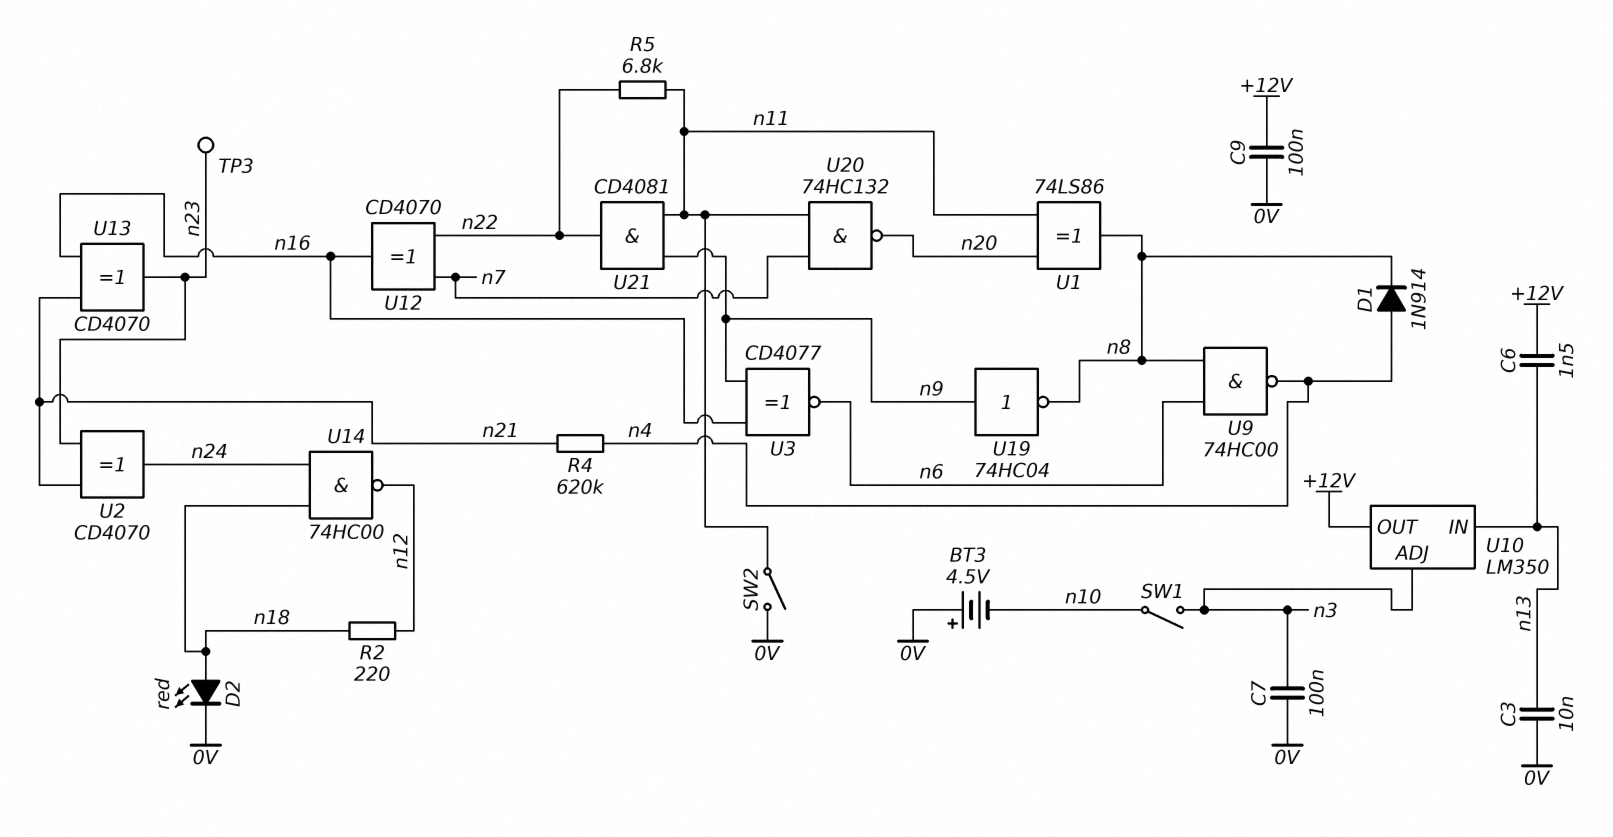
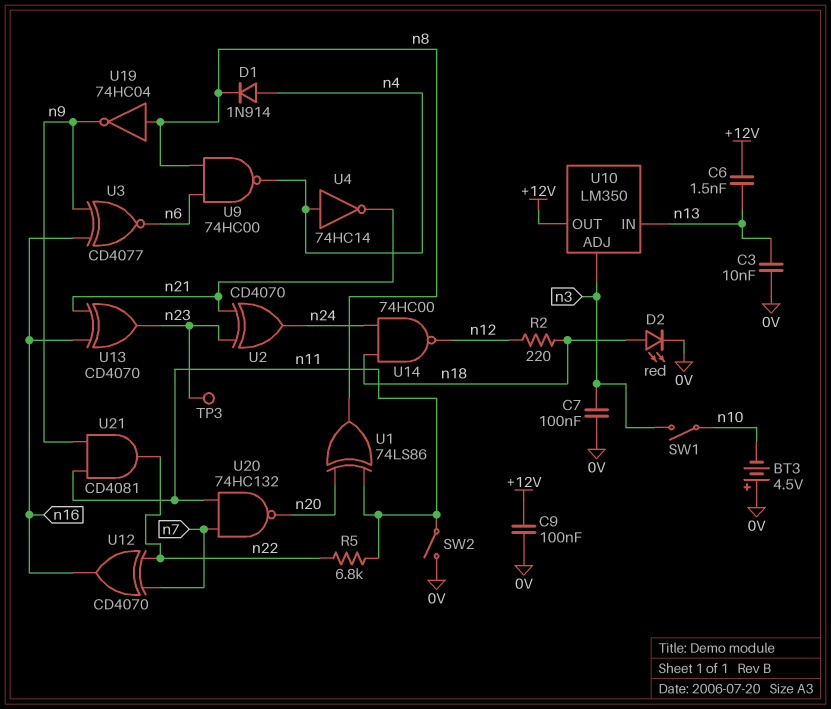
R4: 620k (n4, n21) -> none
U4: none -> NOT 74HC14 (in n4, out n21)
U19: NOT 74HC04 (in n9, out n8) -> NOT 74HC04 (in n8, out n9)

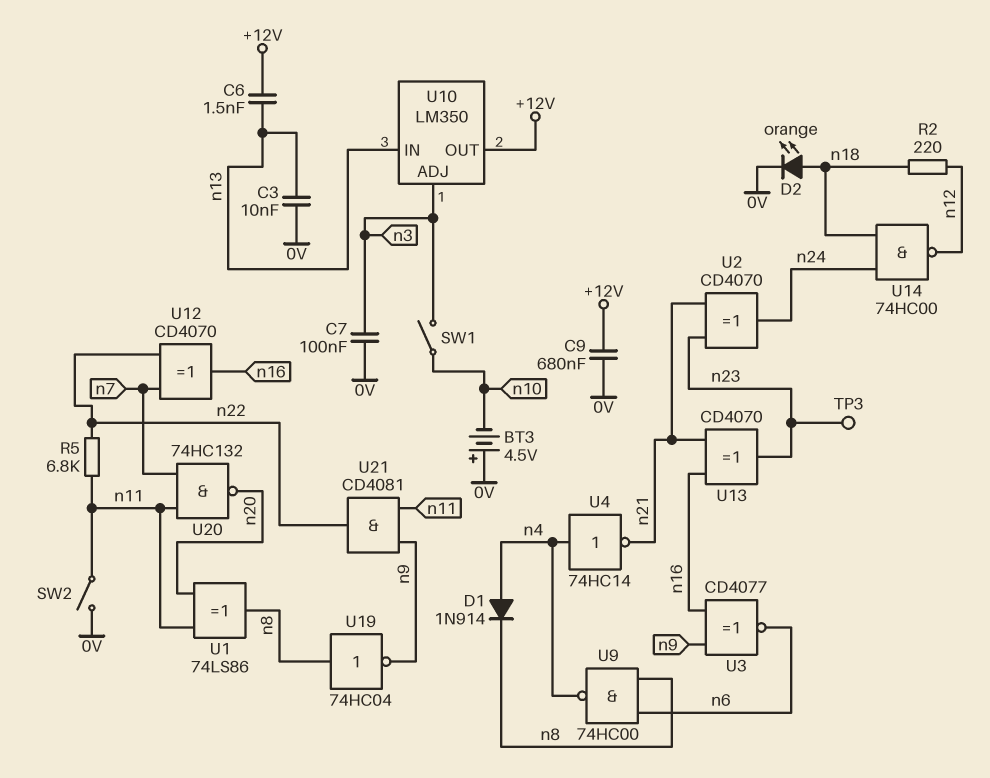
C9: 100nF (+12V, 0V) -> 680nF (+12V, 0V)
D2: LED red (A n18, K 0V) -> LED orange (A n18, K 0V)

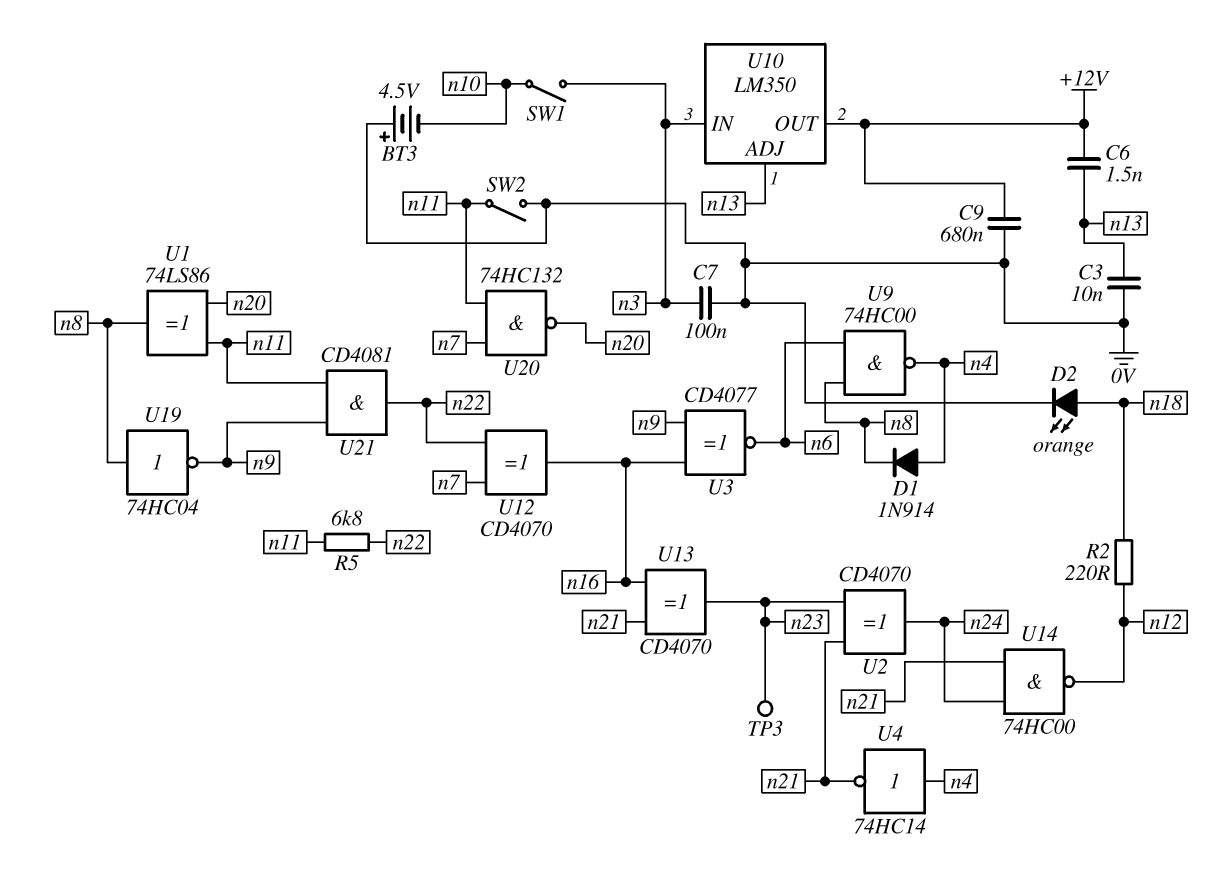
U10 pin ADJ: n3 -> n13
U10 pin IN: n13 -> n3
U14: NAND 74HC00 (in n18, in n24, out n12) -> NAND 74HC00 (in n21, in n24, out n12)

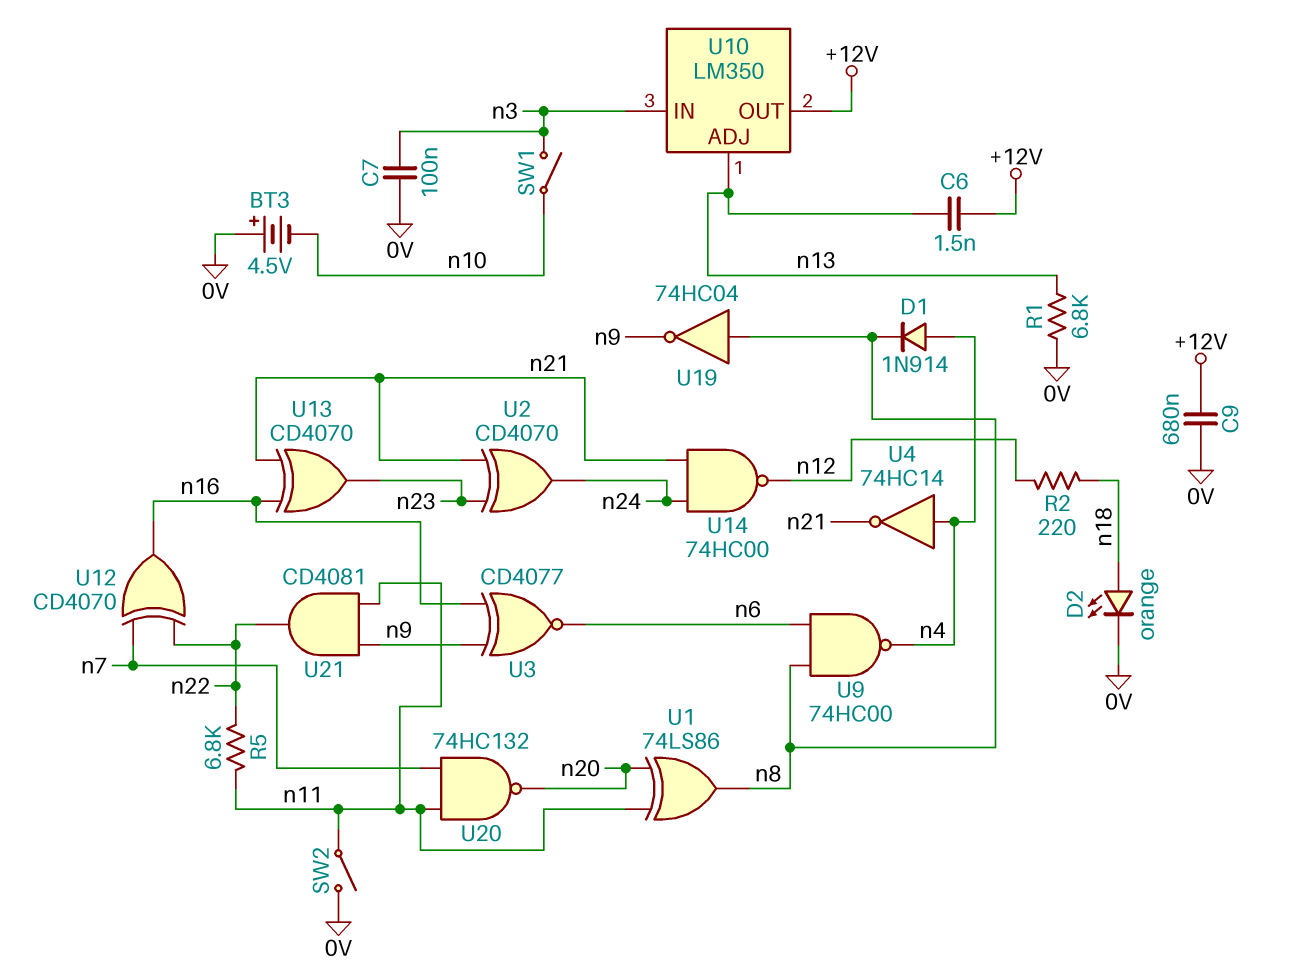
C3: 10nF (0V, n13) -> none
R1: none -> 6.8k (0V, n13)
TP3: test point (n23) -> none

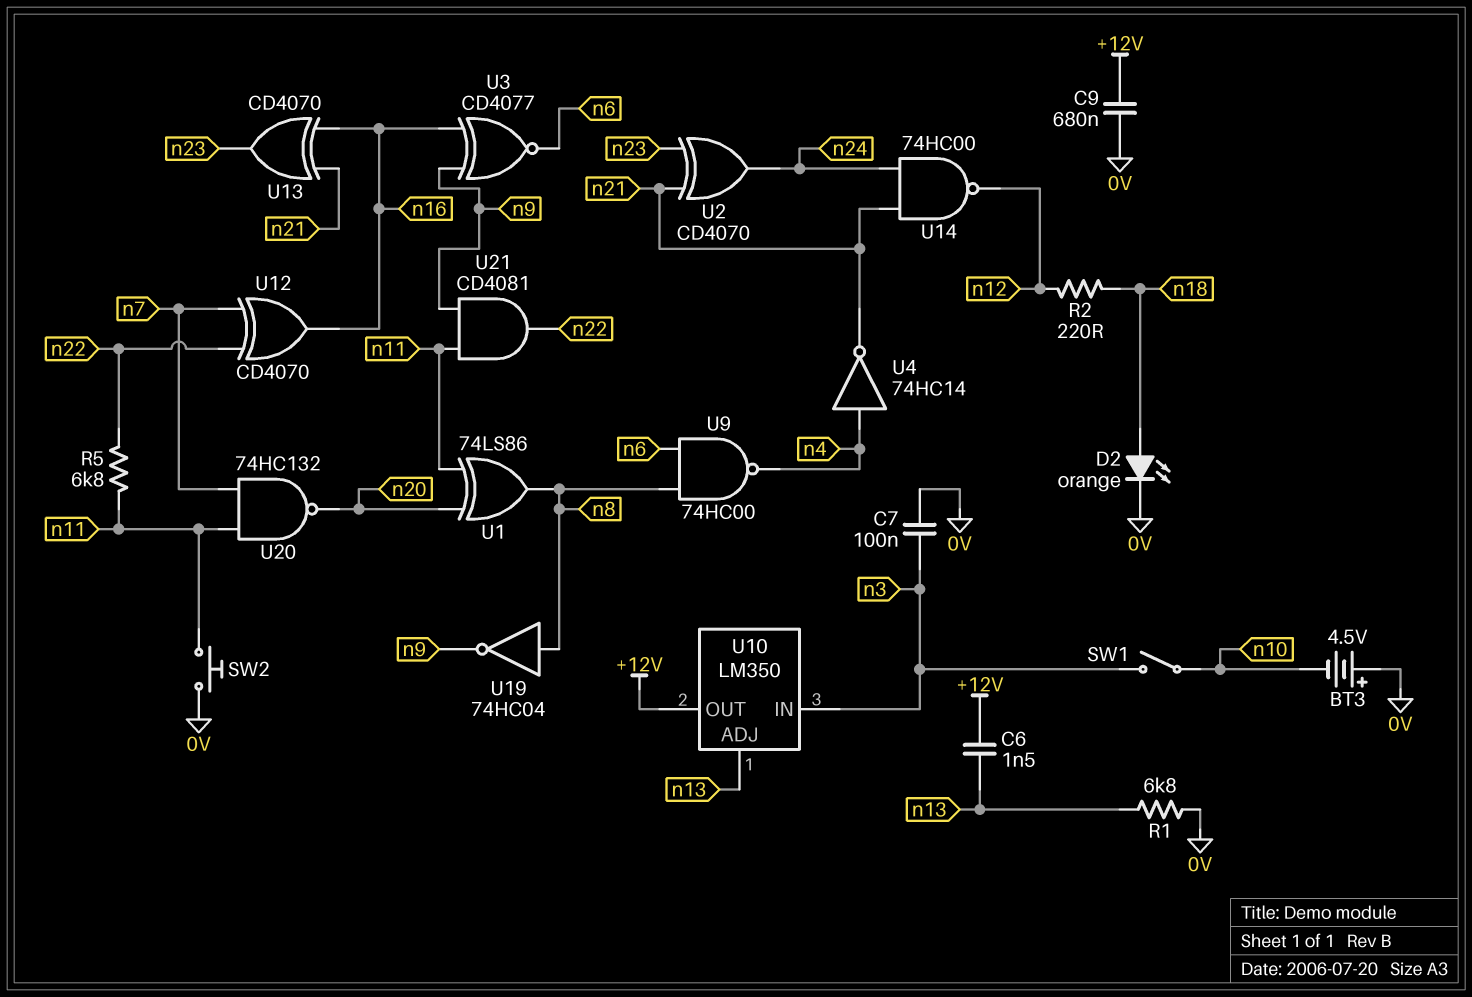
D1: diode 1N914 (A n4, K n8) -> none
SW2: switch (0V, n11) -> button (0V, n11)

